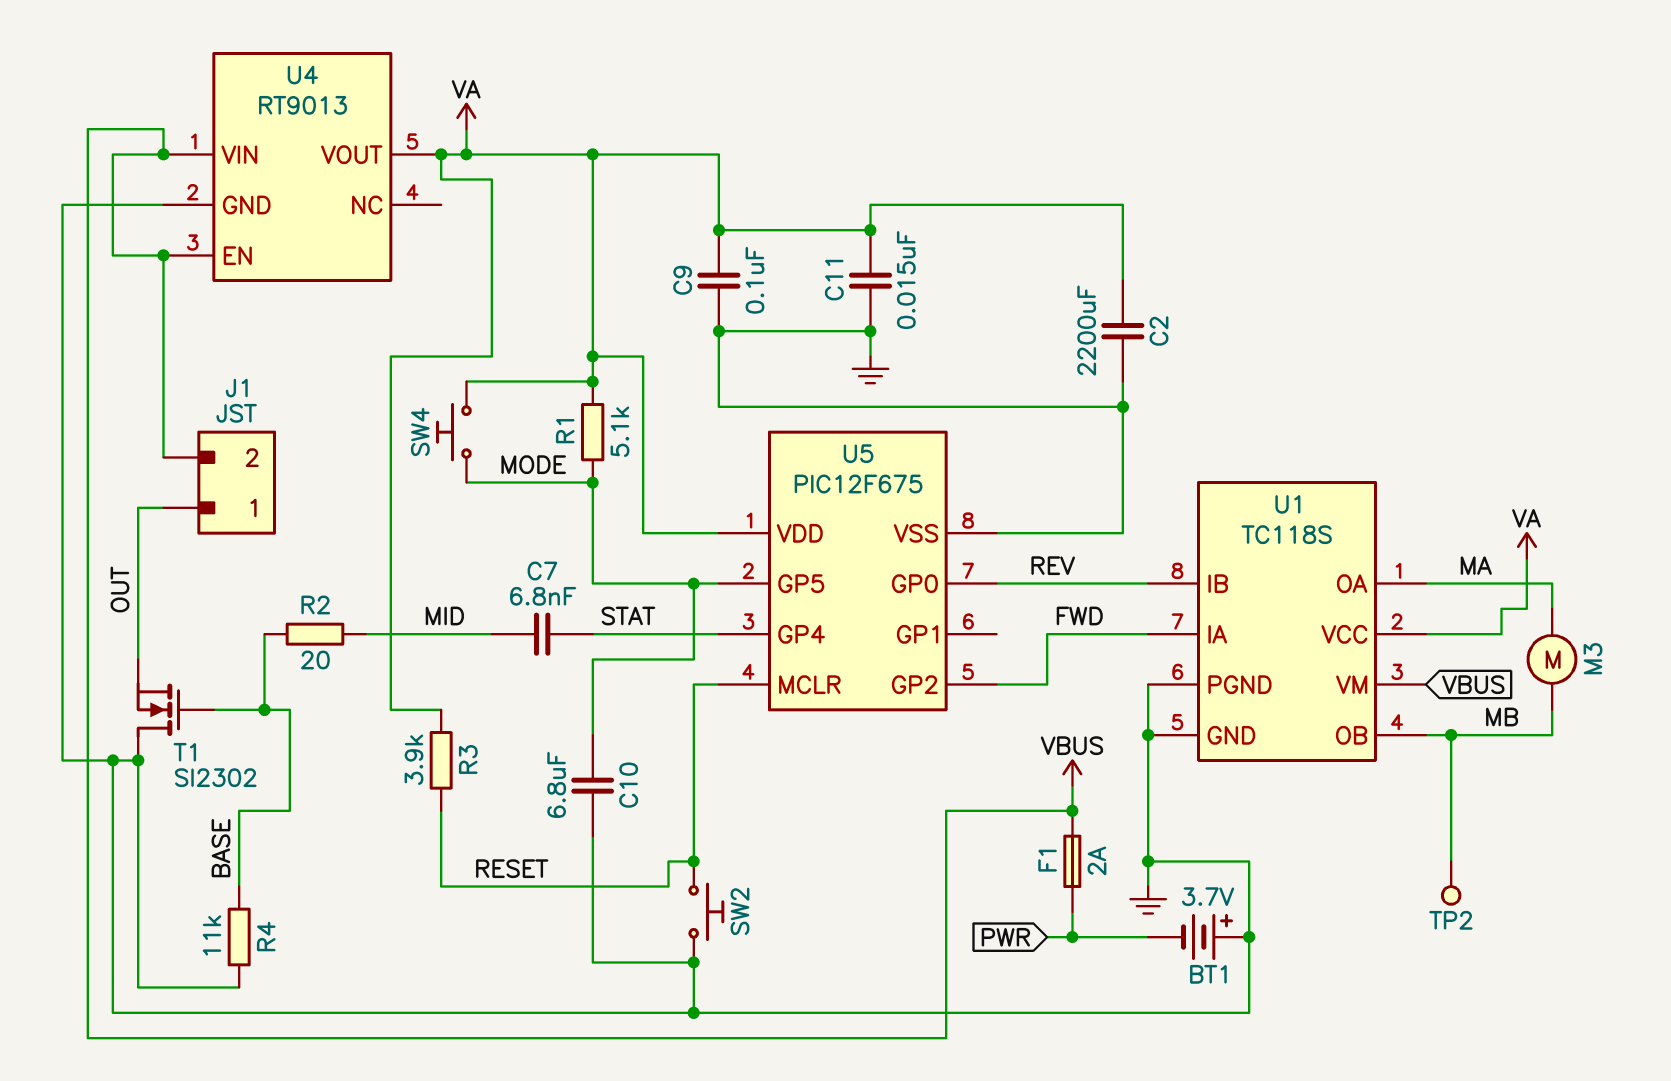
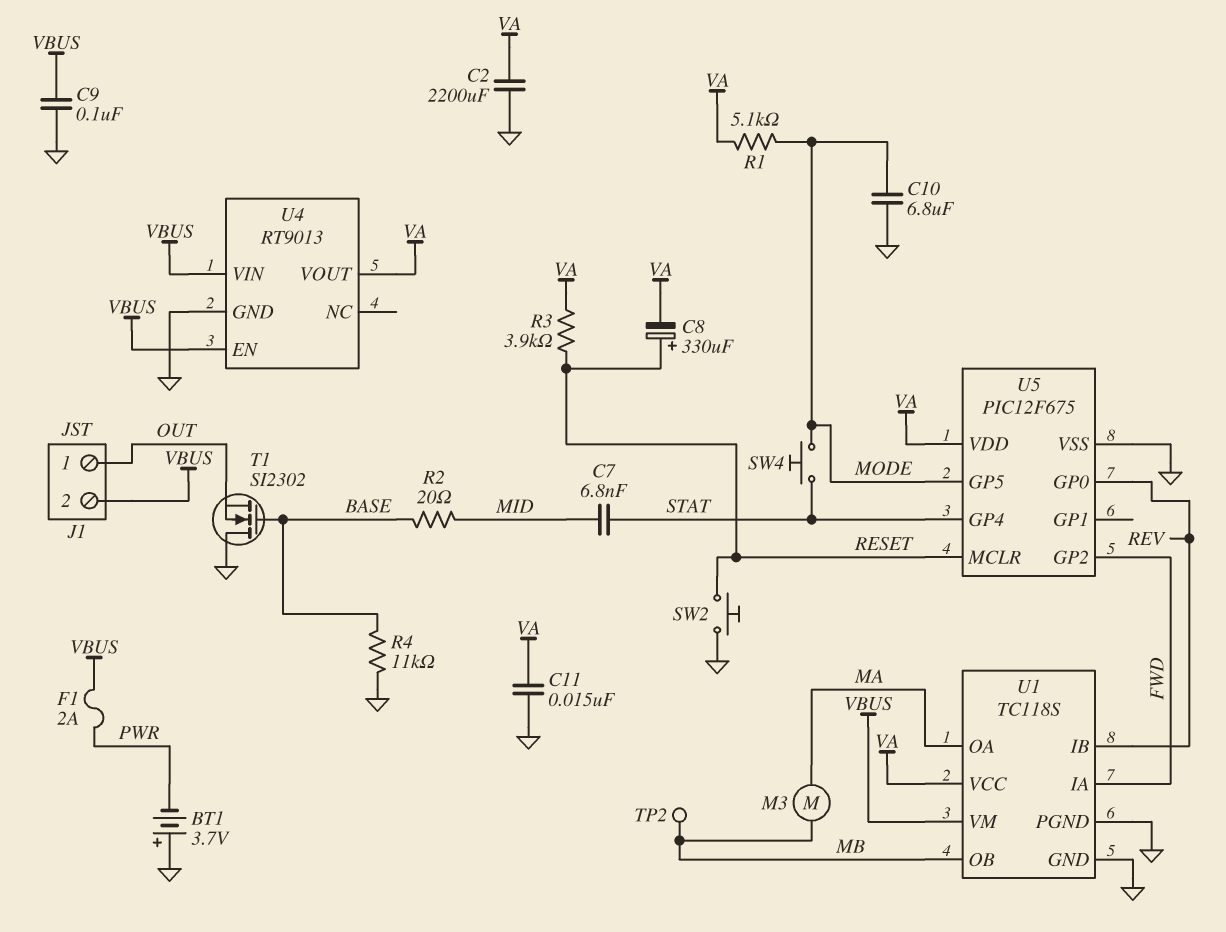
C8: none -> 330uF (plus RESET, minus VA)
C9: 100nF (GND, VA) -> 100nF (GND, VBUS)
SW4: button (MODE, VA) -> button (MODE, STAT)

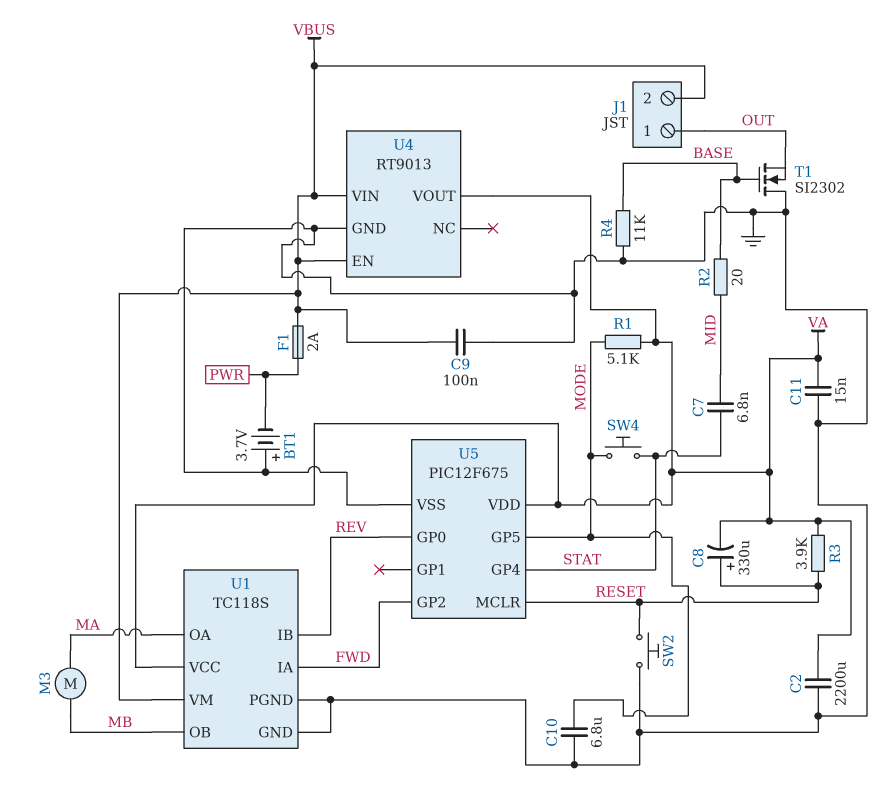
TP2: test point (MB) -> none

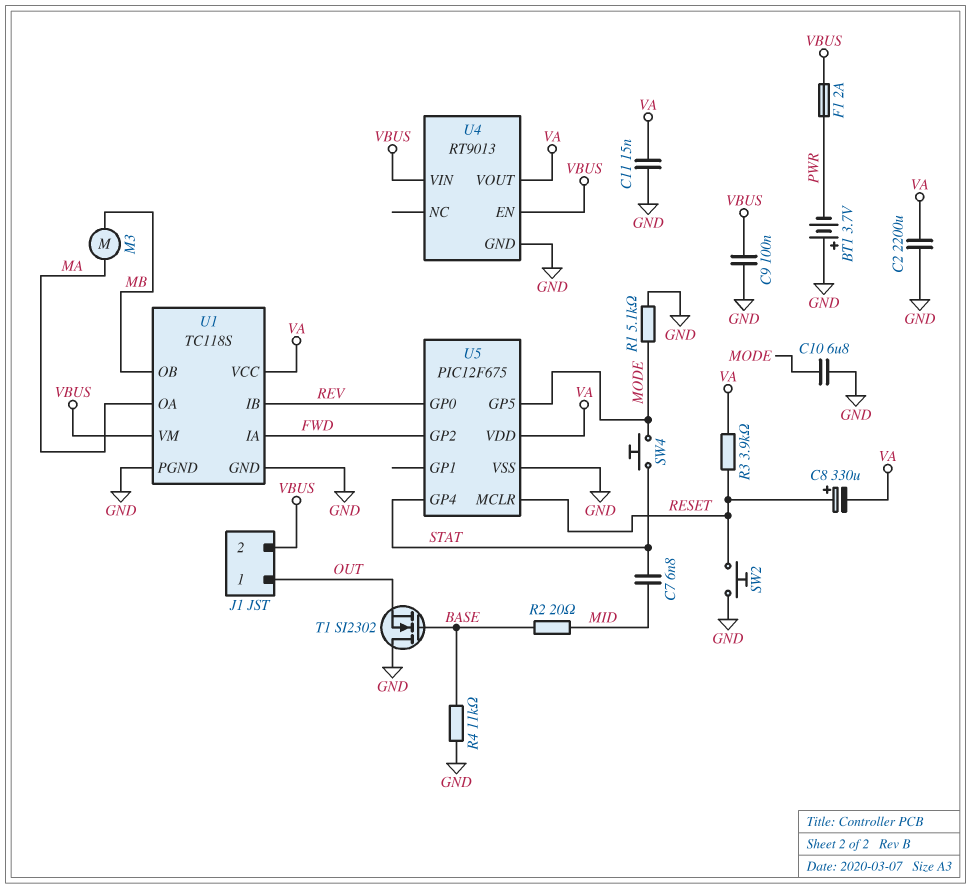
R1: 5.1k (MODE, VA) -> 5.1k (GND, MODE)

